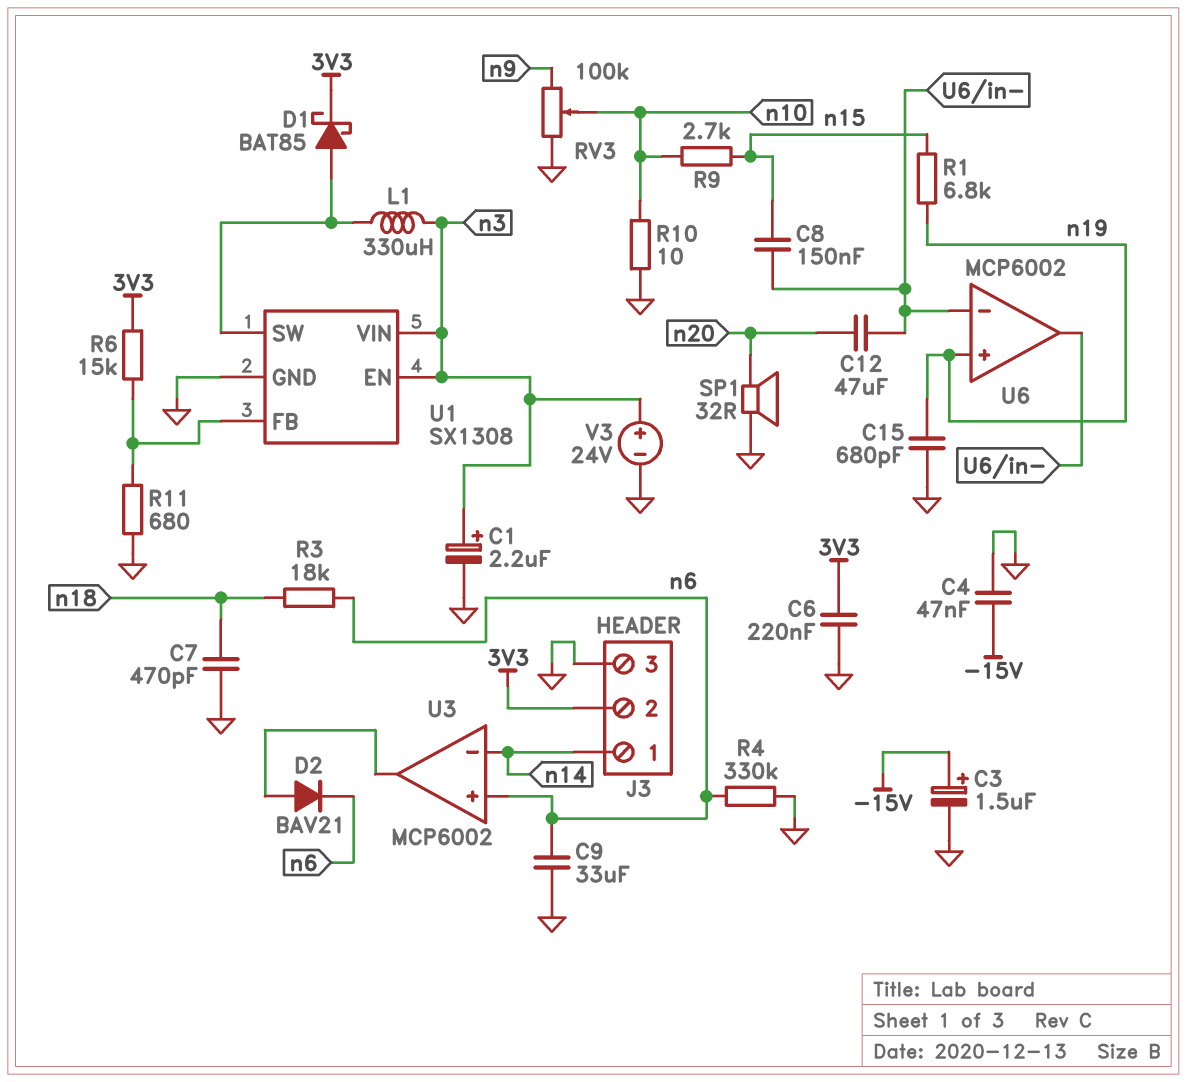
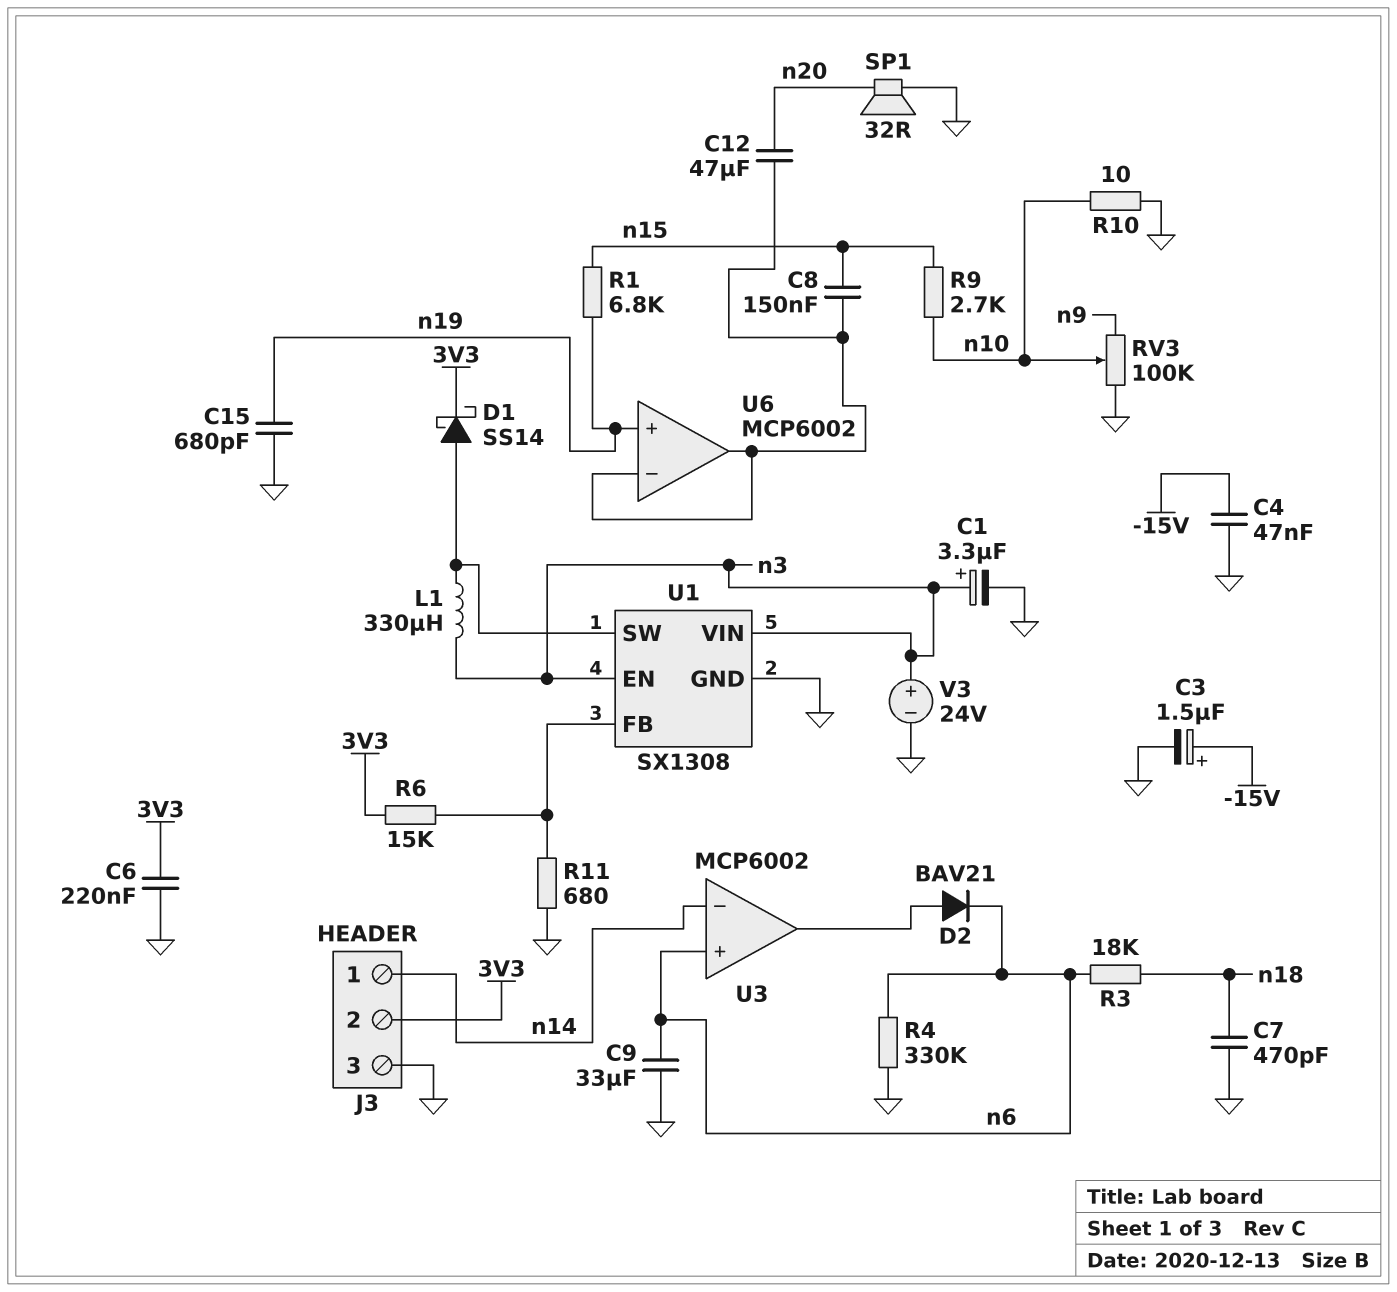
C1: 2.2uF (plus n3, minus GND) -> 3.3uF (plus n3, minus GND)
D1: schottky BAT85 (A U1/SW, K 3V3) -> schottky SS14 (A U1/SW, K 3V3)

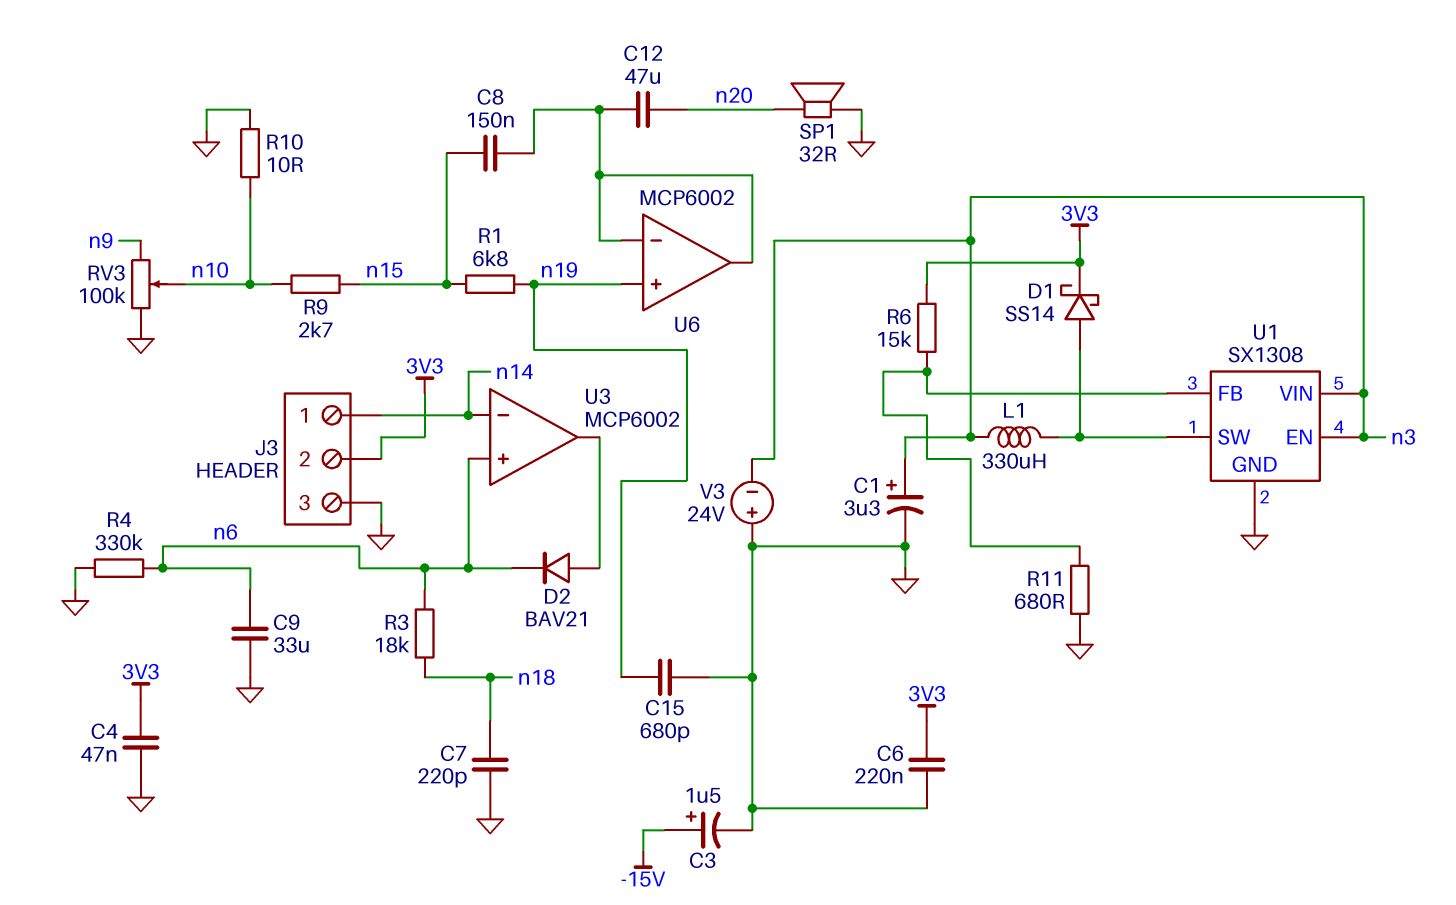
C4: 47nF (-15V, GND) -> 47nF (3V3, GND)
C7: 470pF (GND, n18) -> 220pF (GND, n18)
V3: 24V (plus n3, minus GND) -> 24V (plus GND, minus n3)

